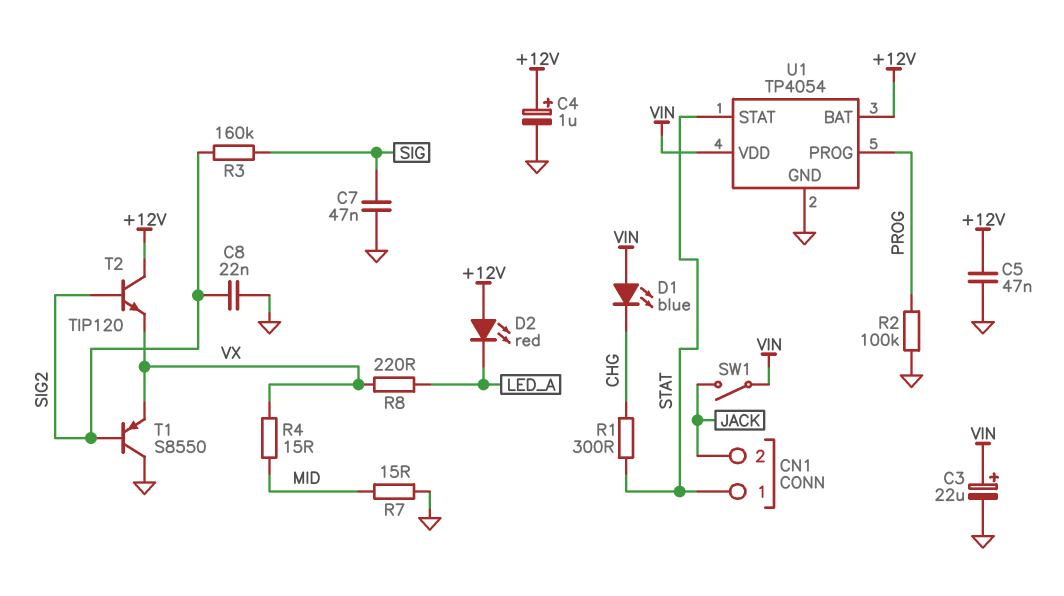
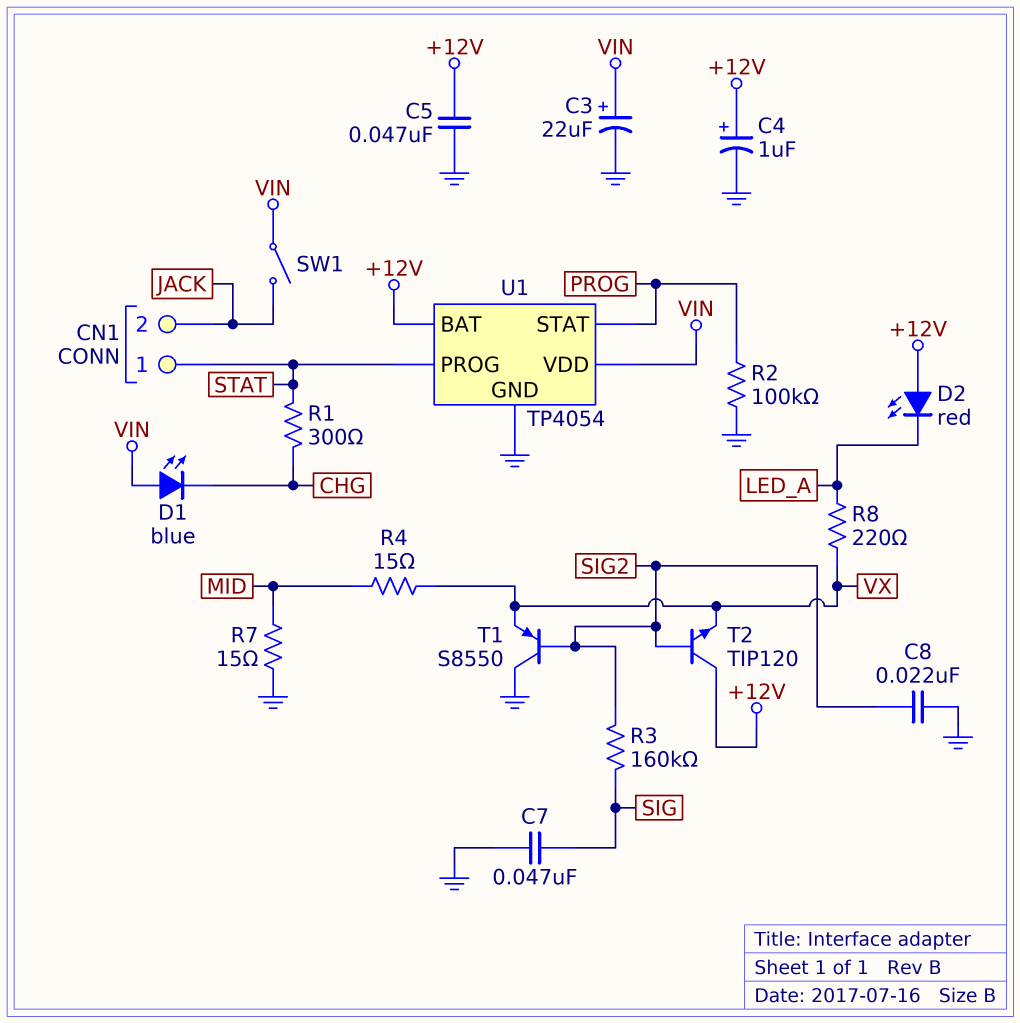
U1 pin PROG: PROG -> STAT
U1 pin STAT: STAT -> PROG

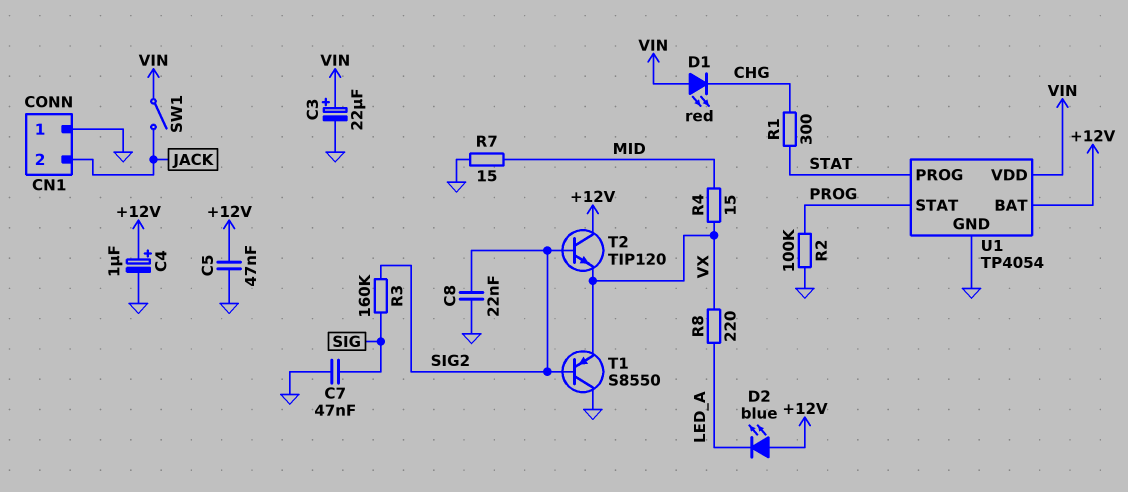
CN1 pin 1: STAT -> GND
D1: LED blue (A VIN, K CHG) -> LED red (A VIN, K CHG)
D2: LED red (A +12V, K LED_A) -> LED blue (A +12V, K LED_A)

